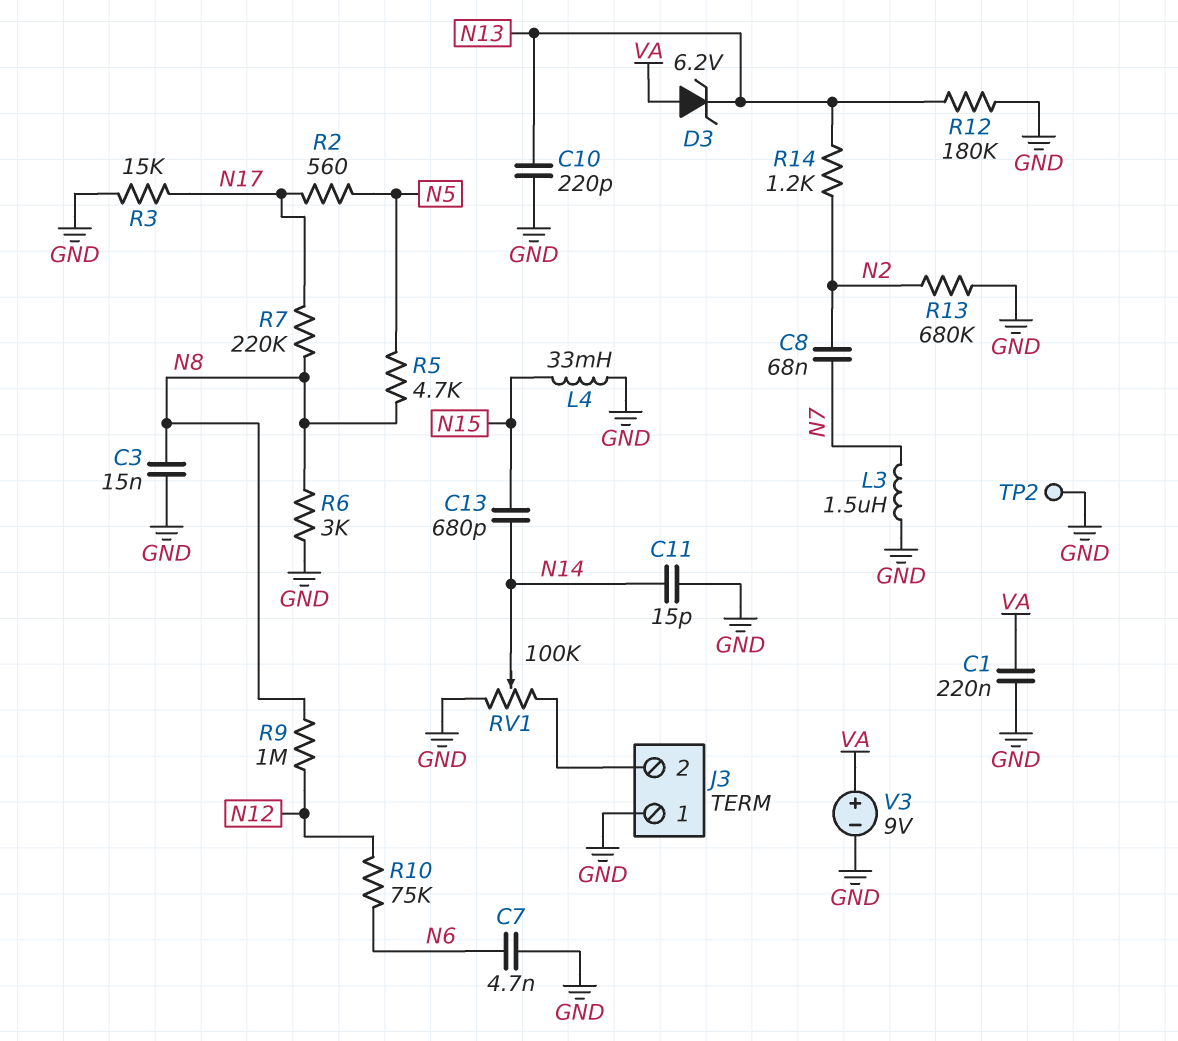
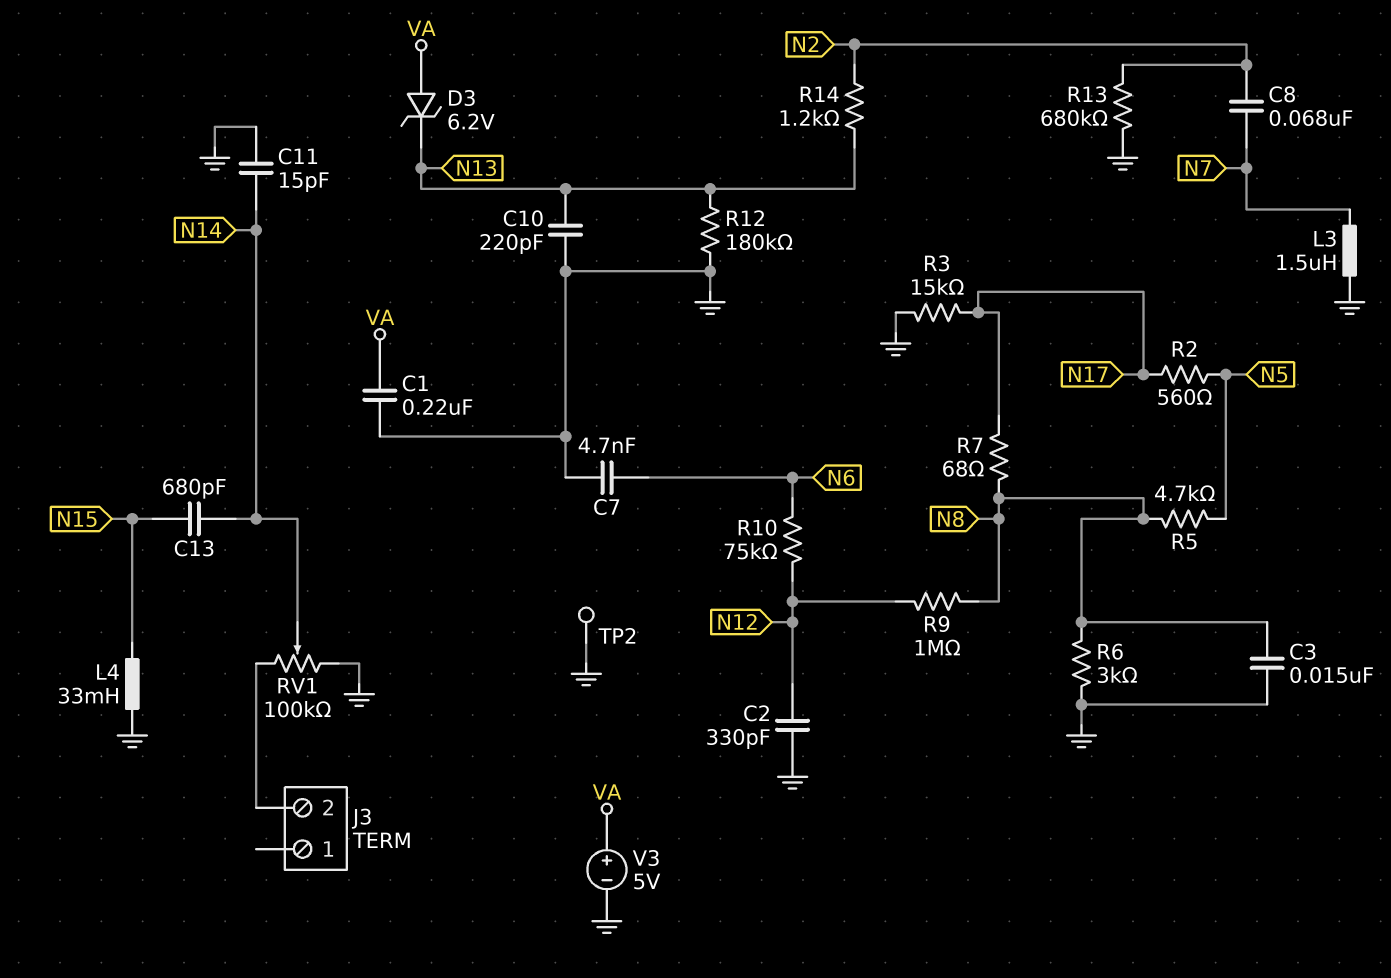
C2: none -> 330pF (GND, N12)
J3 pin 1: GND -> none
R7: 220k (N8, N17) -> 68 (N8, N17)
V3: 9V (plus VA, minus GND) -> 5V (plus VA, minus GND)

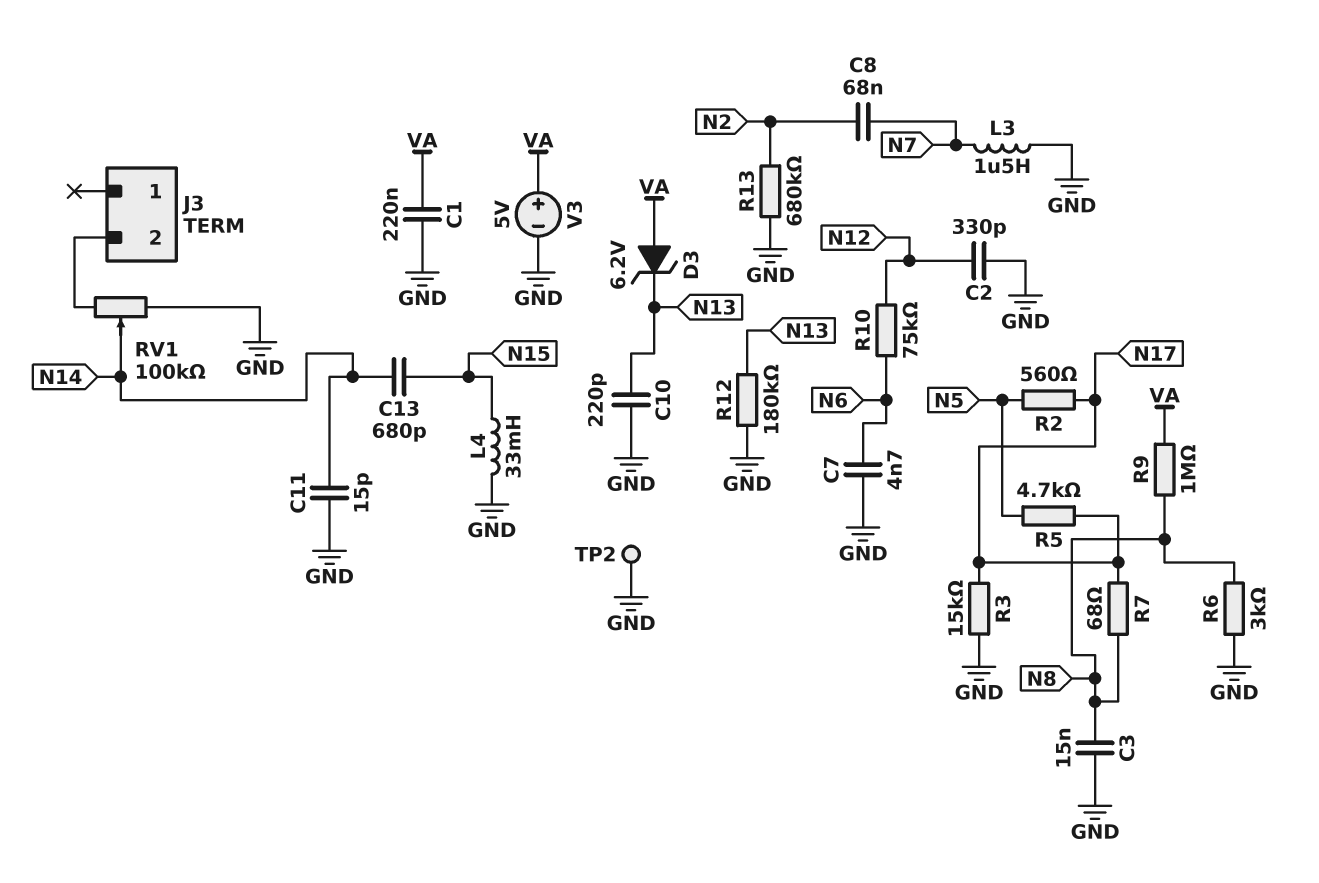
R5: 4.7k (N5, N8) -> 4.7k (N5, N17)
R9: 1M (N8, N12) -> 1M (N8, VA)
R14: 1.2k (N2, N13) -> none

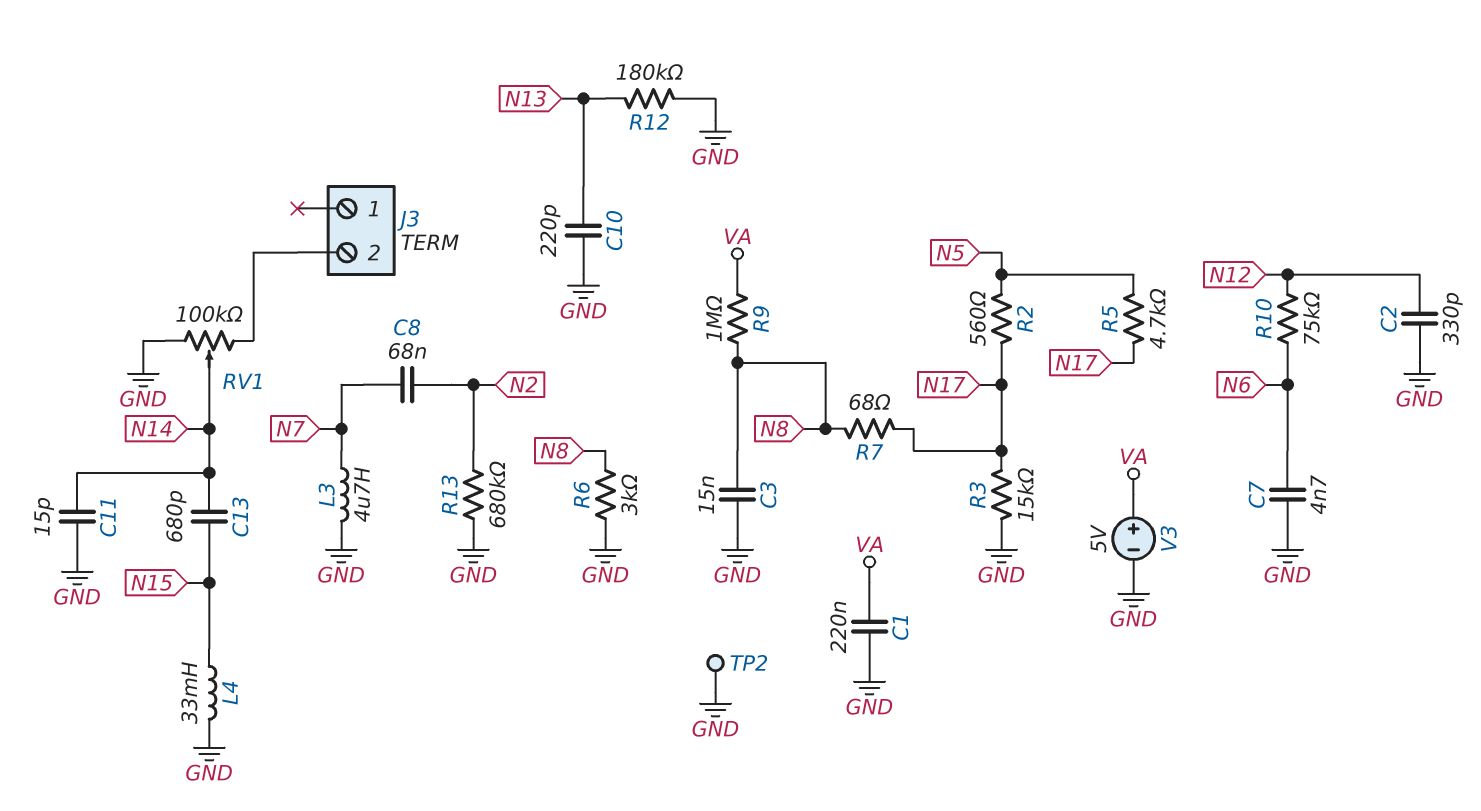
D3: zener 6.2V (A VA, K N13) -> none
L3: 1.5uH (GND, N7) -> 4.7uH (GND, N7)

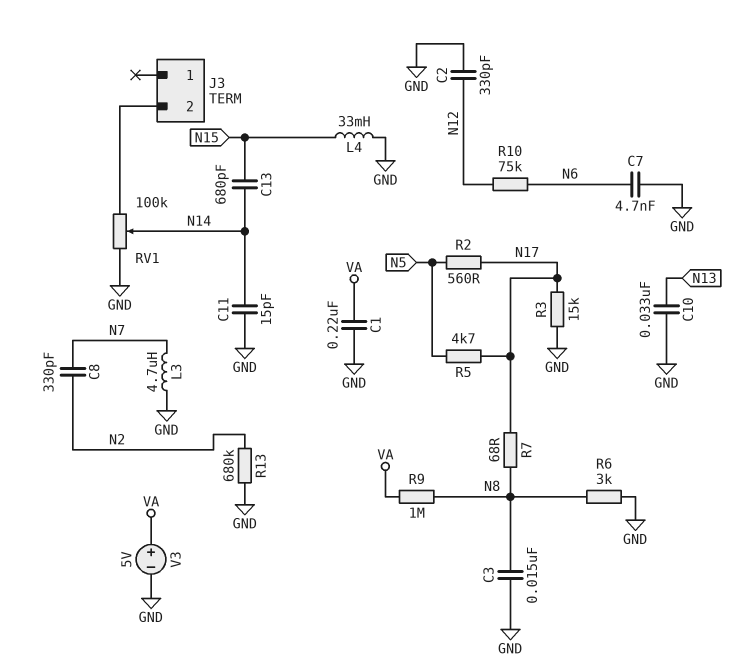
C8: 68nF (N2, N7) -> 330pF (N2, N7)
C10: 220pF (GND, N13) -> 33nF (GND, N13)
R12: 180k (GND, N13) -> none
TP2: test point (GND) -> none

